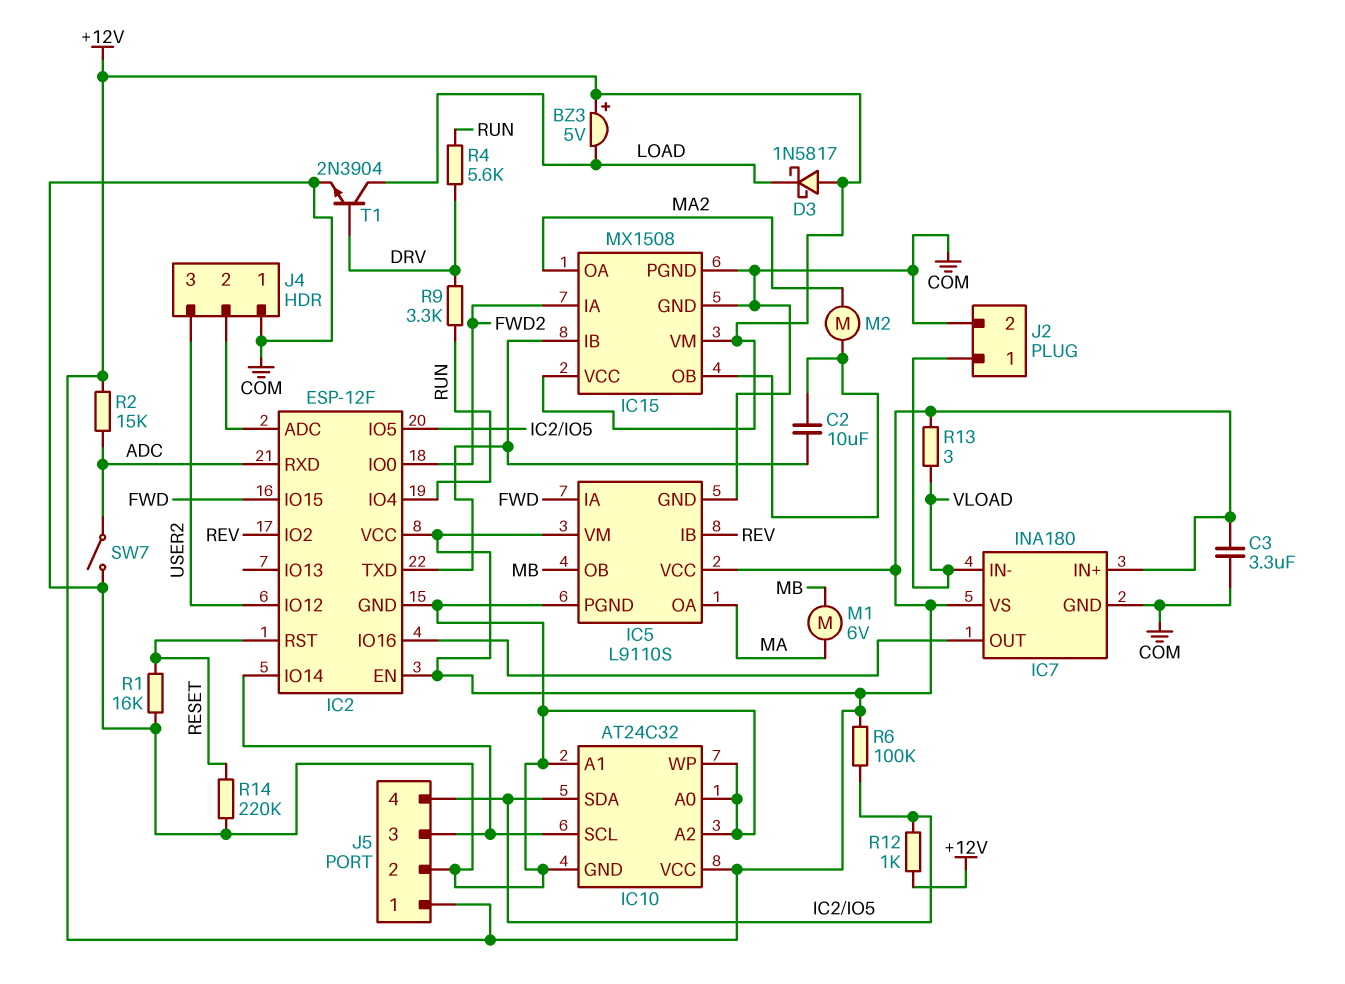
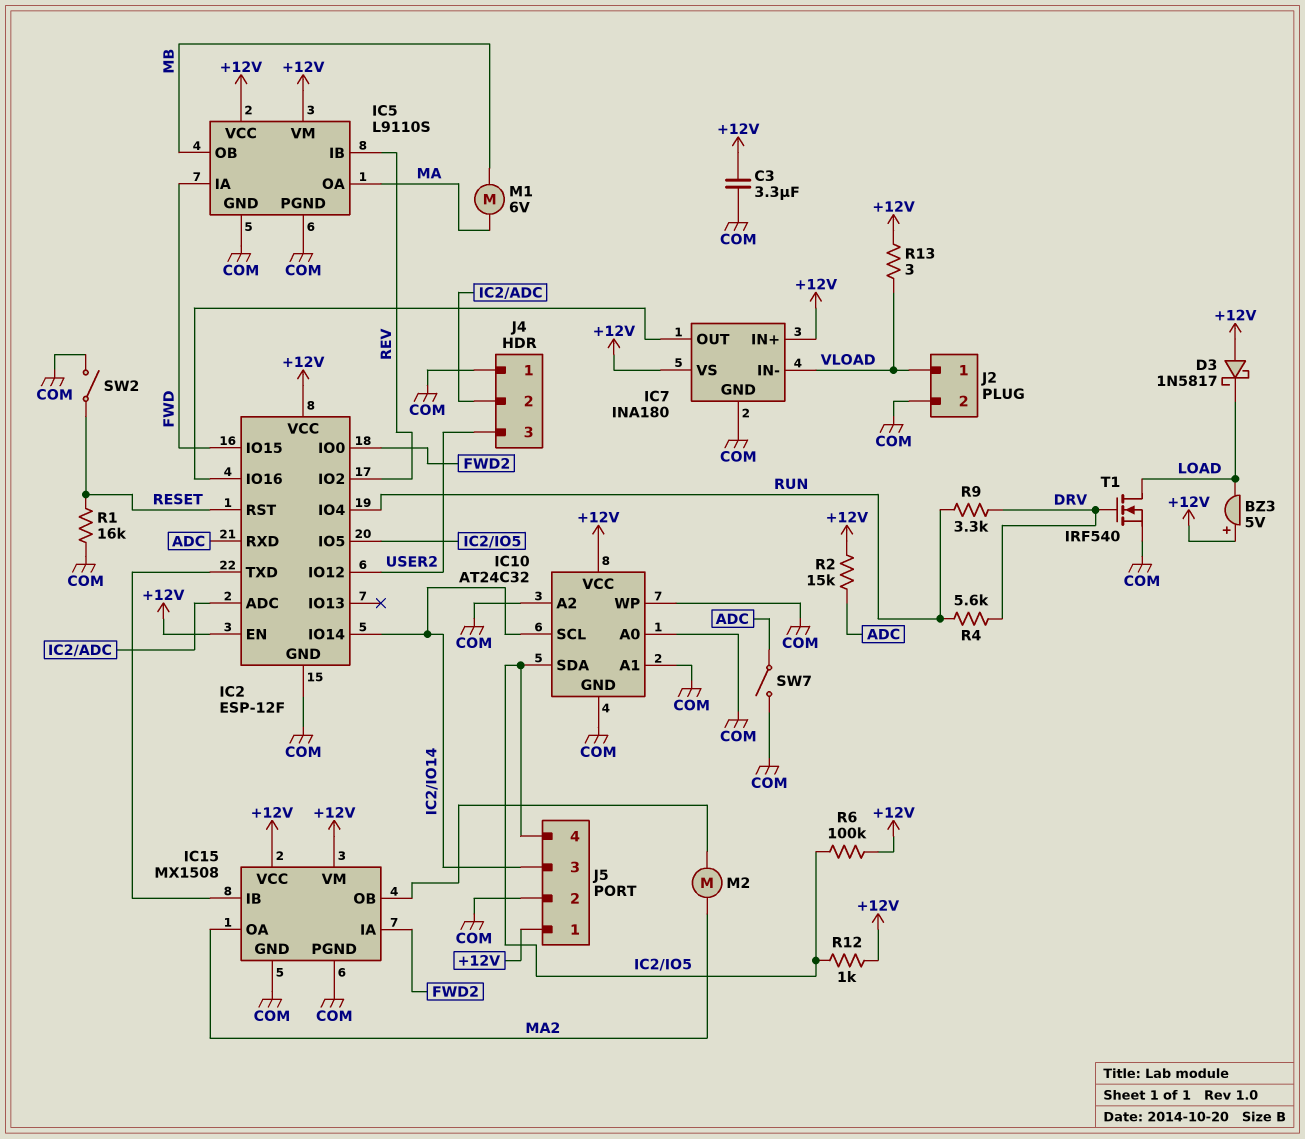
C2: 10uF (IC2/TXD, IC15/OB) -> none
R14: 220k (COM, RESET) -> none
SW2: none -> switch (COM, RESET)
T1: NPN 2N3904 (B DRV, C LOAD, E COM) -> NMOS IRF540 (G DRV, D LOAD, S COM)

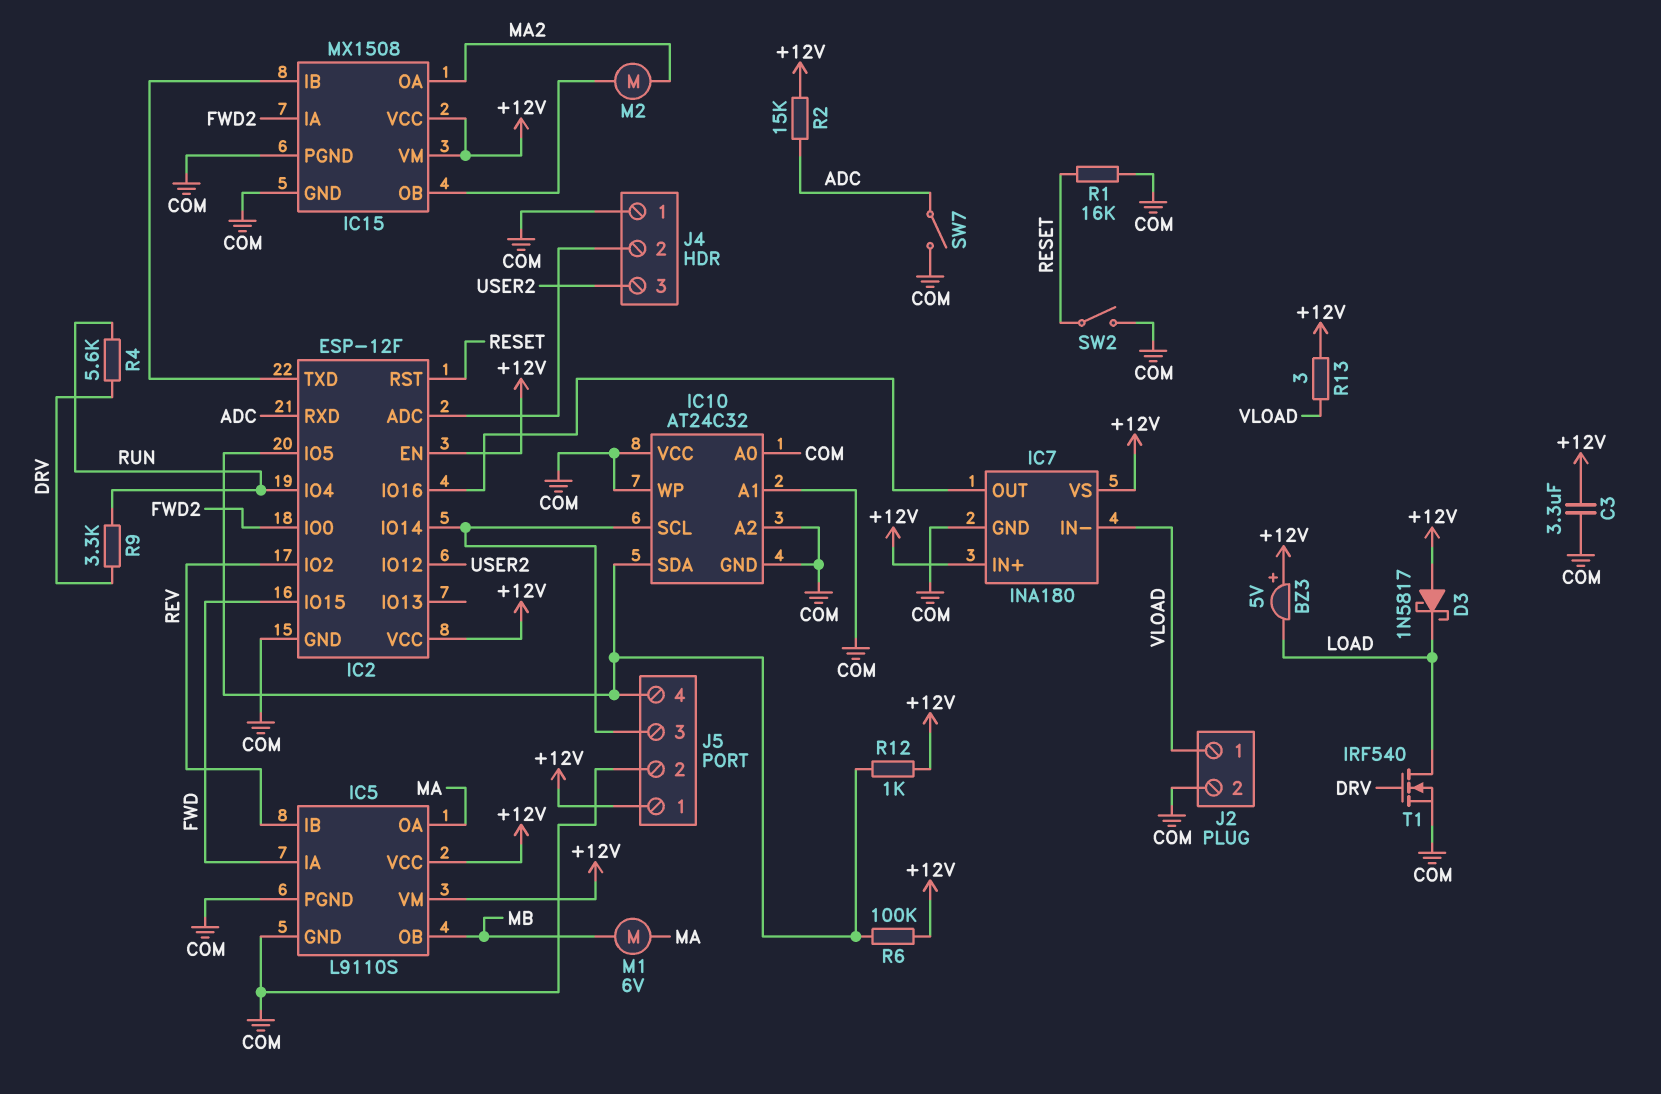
IC10 pin VCC: +12V -> COM

